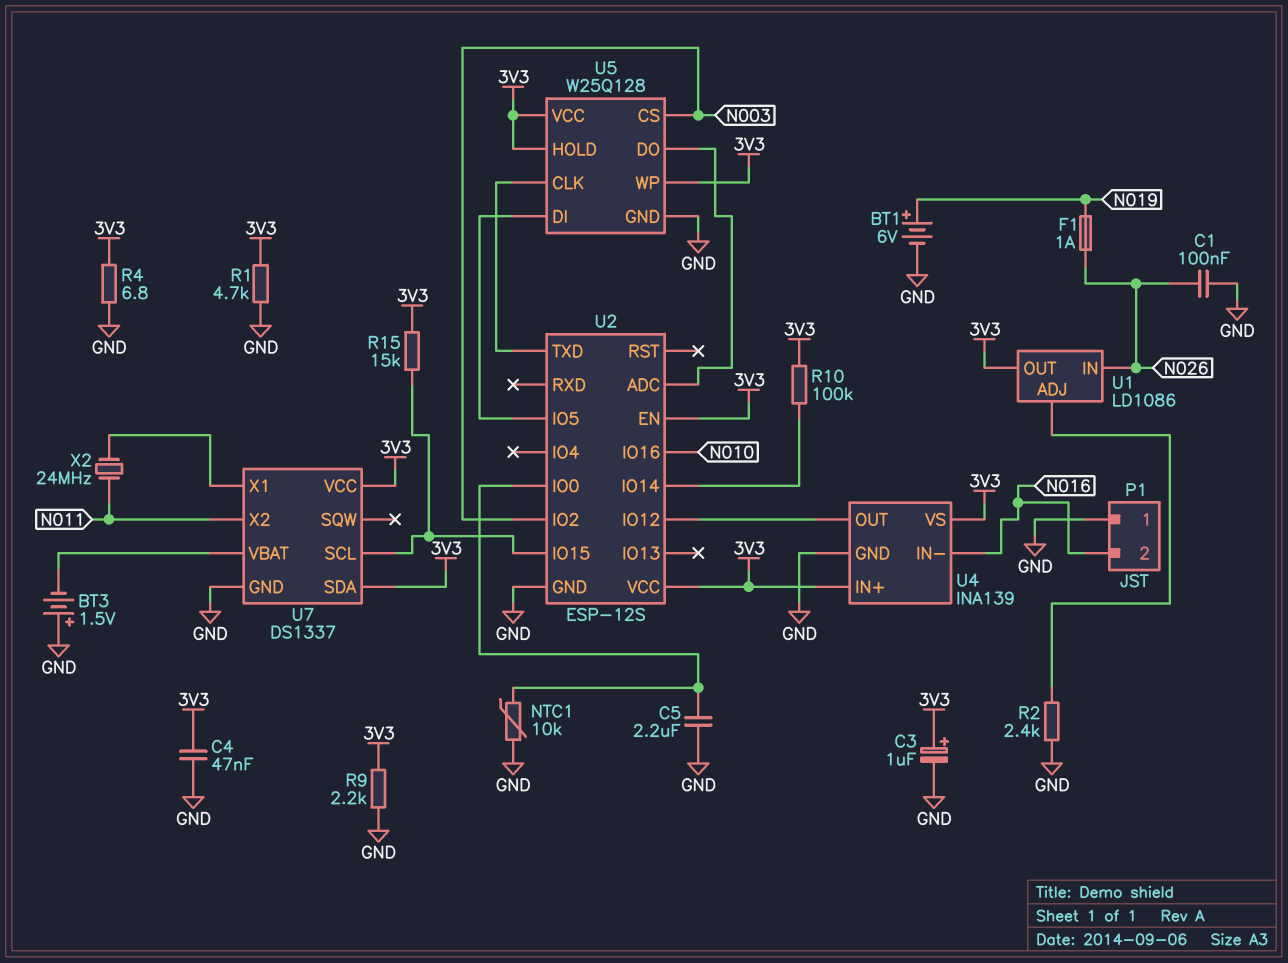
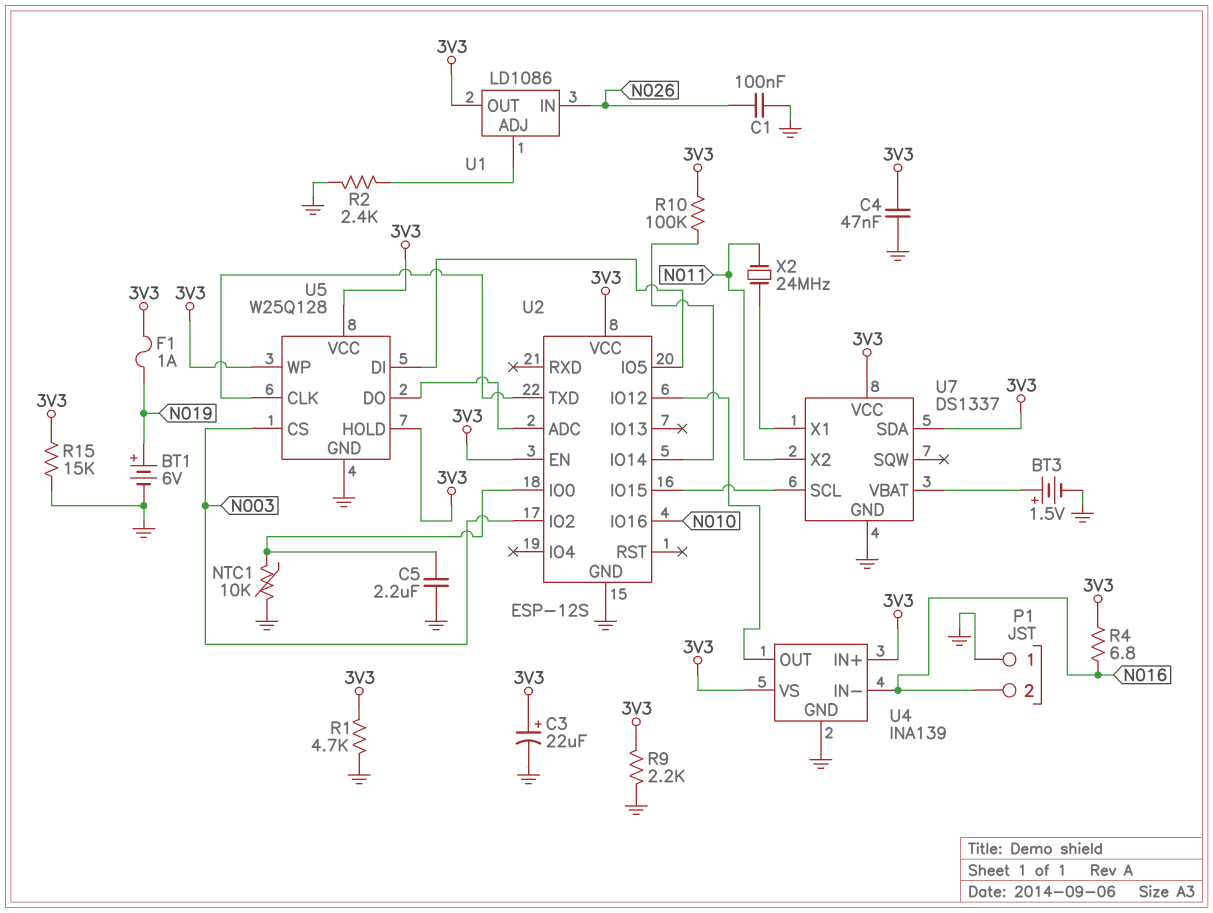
BT3: 1.5V (plus GND, minus U7/VBAT) -> 1.5V (plus U7/VBAT, minus GND)
C3: 1uF (plus 3V3, minus GND) -> 22uF (plus 3V3, minus GND)
F1: 1A (N019, N026) -> 1A (3V3, N019)
R4: 6.8 (3V3, GND) -> 6.8 (3V3, N016)
R15: 15k (3V3, U2/IO15) -> 15k (3V3, GND)

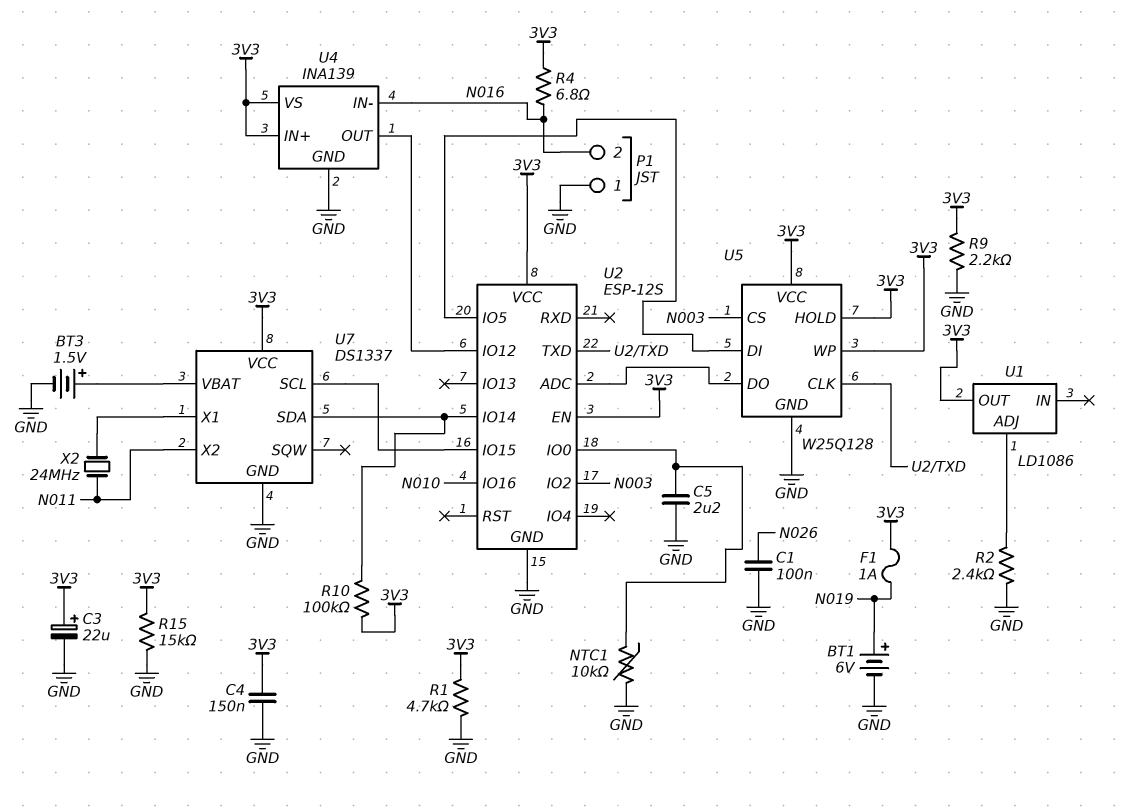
C4: 47nF (3V3, GND) -> 150nF (3V3, GND)
U1 pin IN: N026 -> none
U7 pin SDA: 3V3 -> U2/IO14

